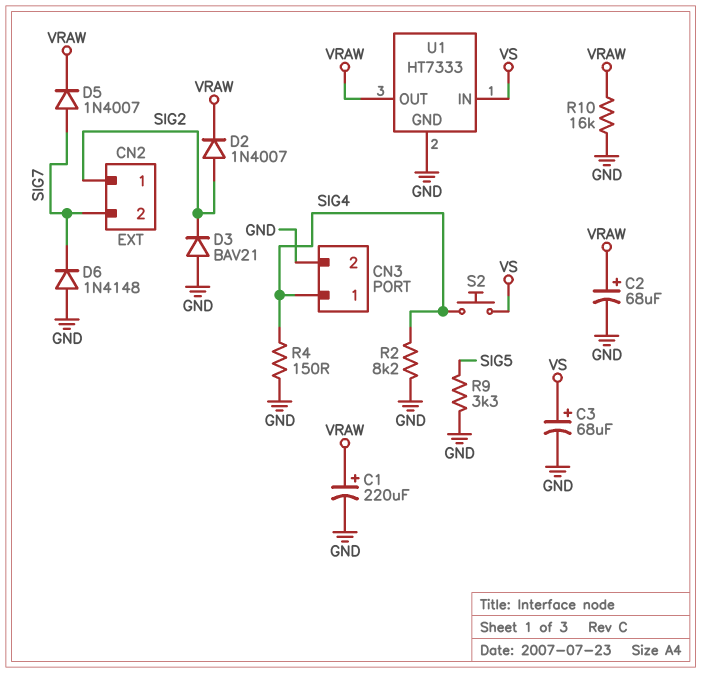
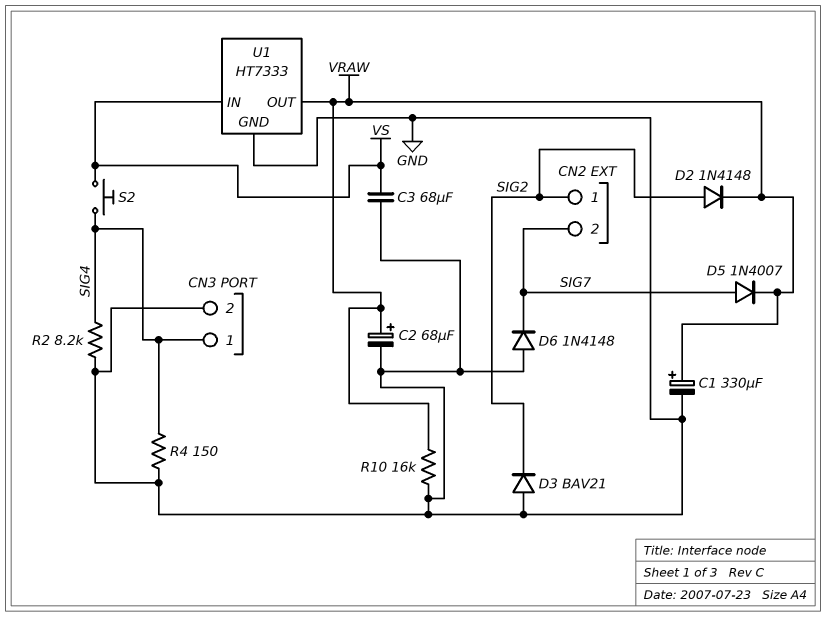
C1: 220uF (plus VRAW, minus GND) -> 330uF (plus VRAW, minus GND)
C3: 68uF (plus VS, minus GND) -> 68uF (GND, VS)
D2: diode 1N4007 (A SIG2, K VRAW) -> diode 1N4148 (A SIG2, K VRAW)
R9: 3.3k (GND, SIG5) -> none

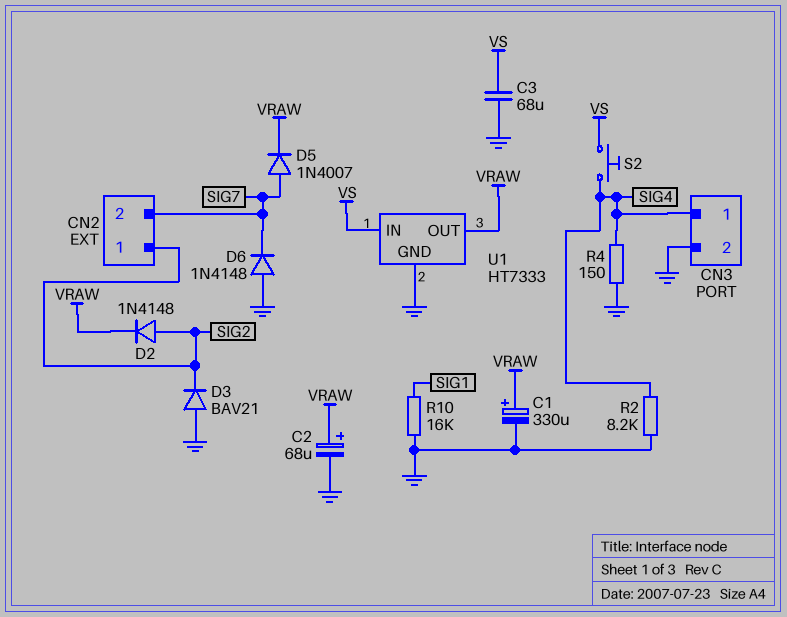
R10: 16k (GND, VRAW) -> 16k (GND, SIG1)

